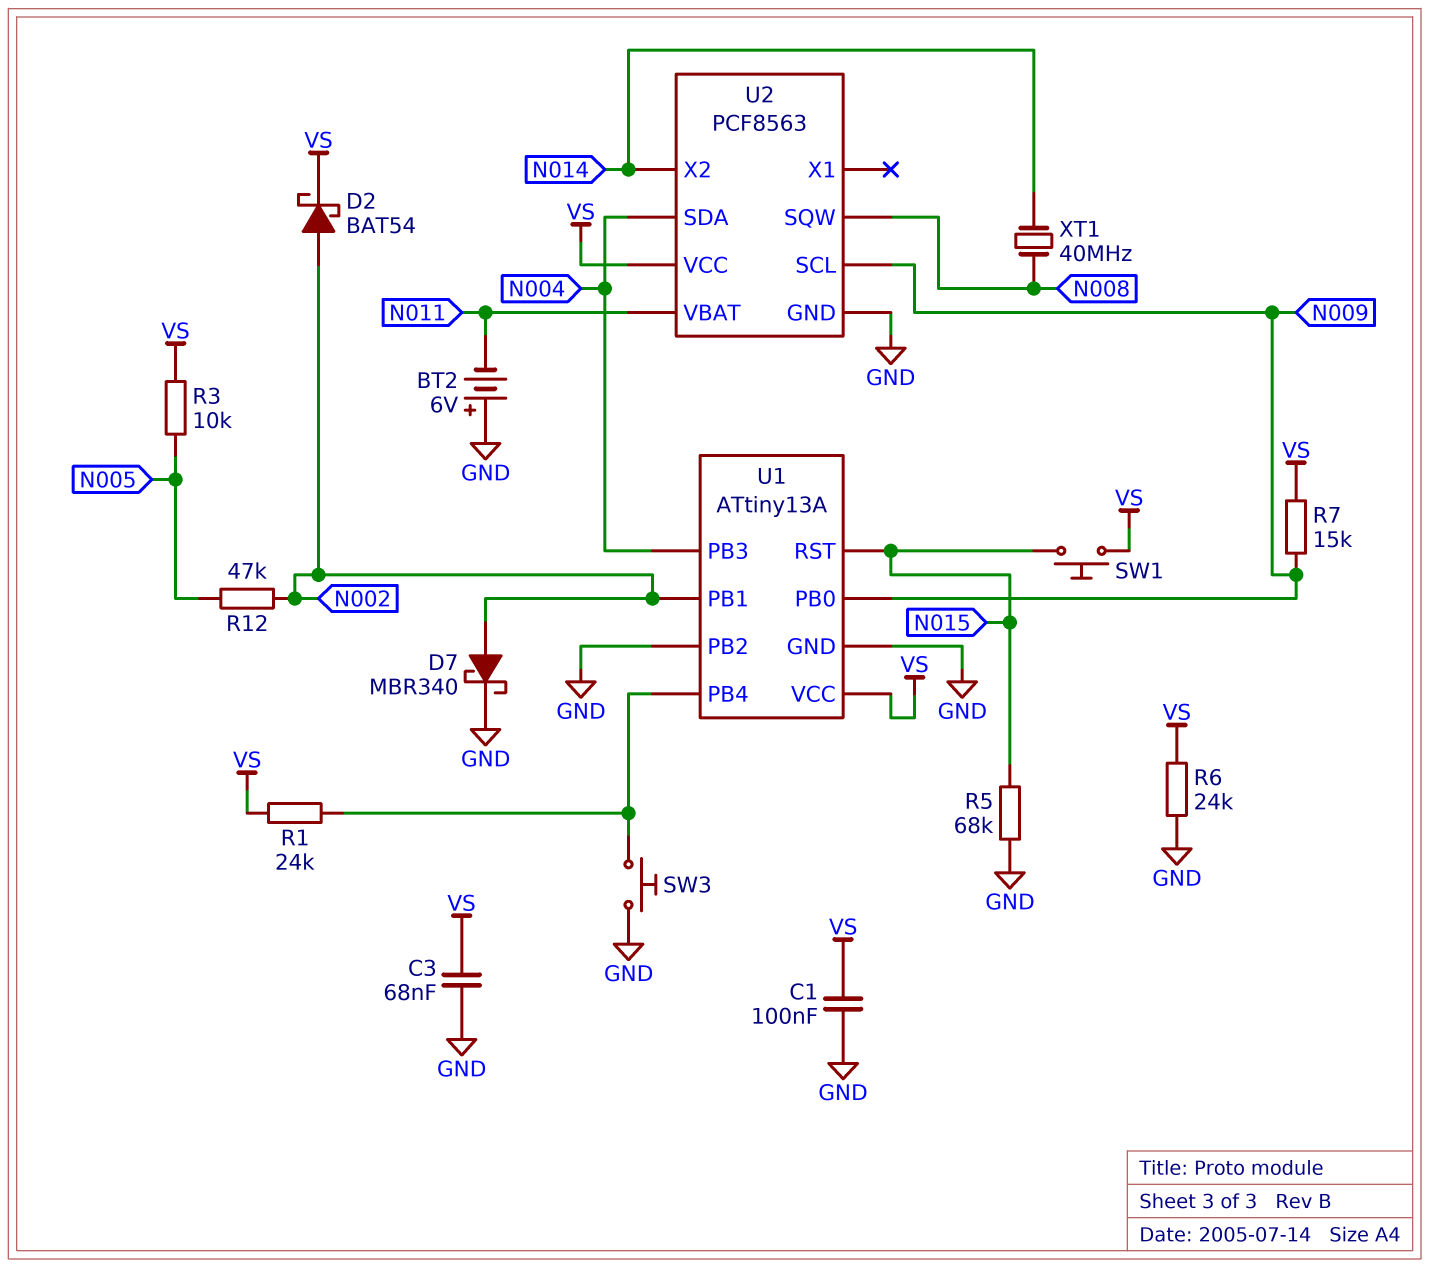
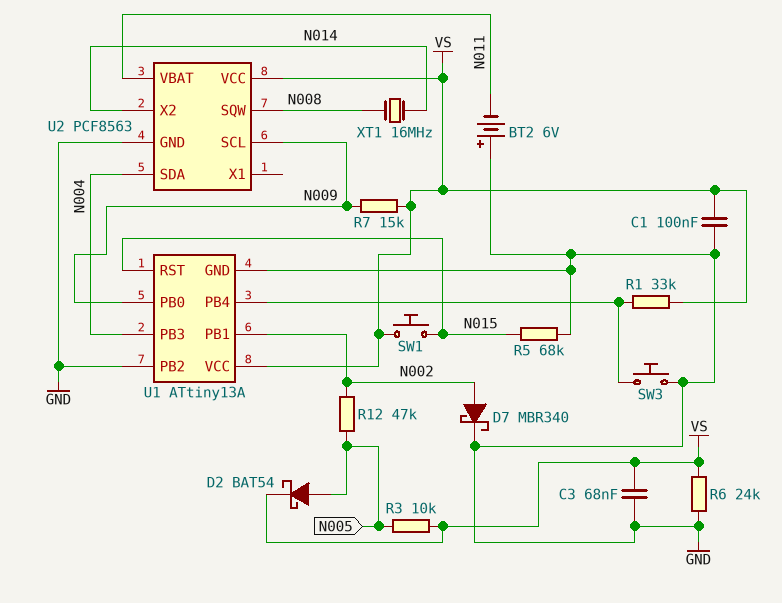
D2: schottky BAT54 (A N002, K VS) -> schottky BAT54 (A N005, K VS)
R1: 24k (U1/PB4, VS) -> 33k (U1/PB4, VS)
XT1: 40MHz (N008, N014) -> 16MHz (N008, N014)

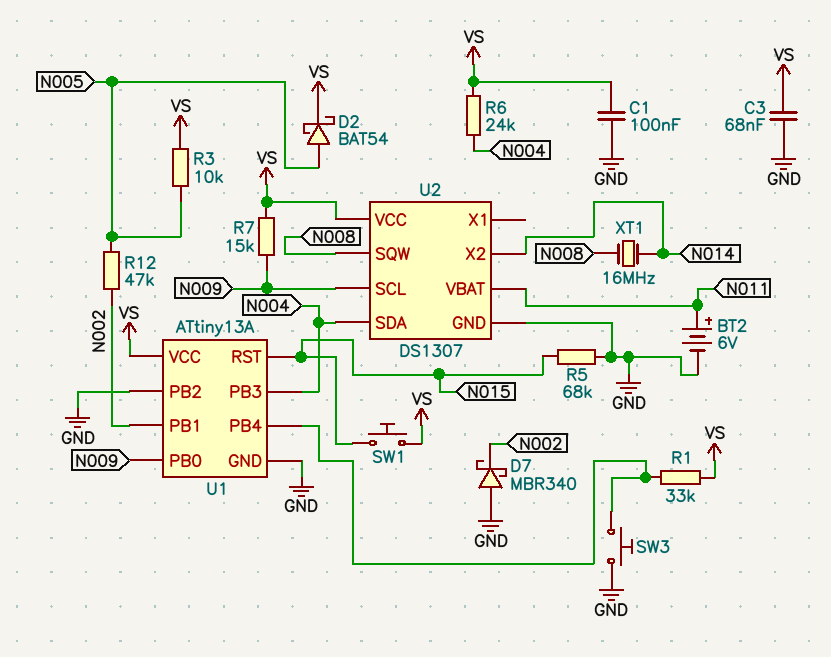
BT2: 6V (plus GND, minus N011) -> 6V (plus N011, minus GND)
D7: schottky MBR340 (A N002, K GND) -> schottky MBR340 (A GND, K N002)
R6: 24k (GND, VS) -> 24k (N004, VS)
U2: PCF8563 -> DS1307

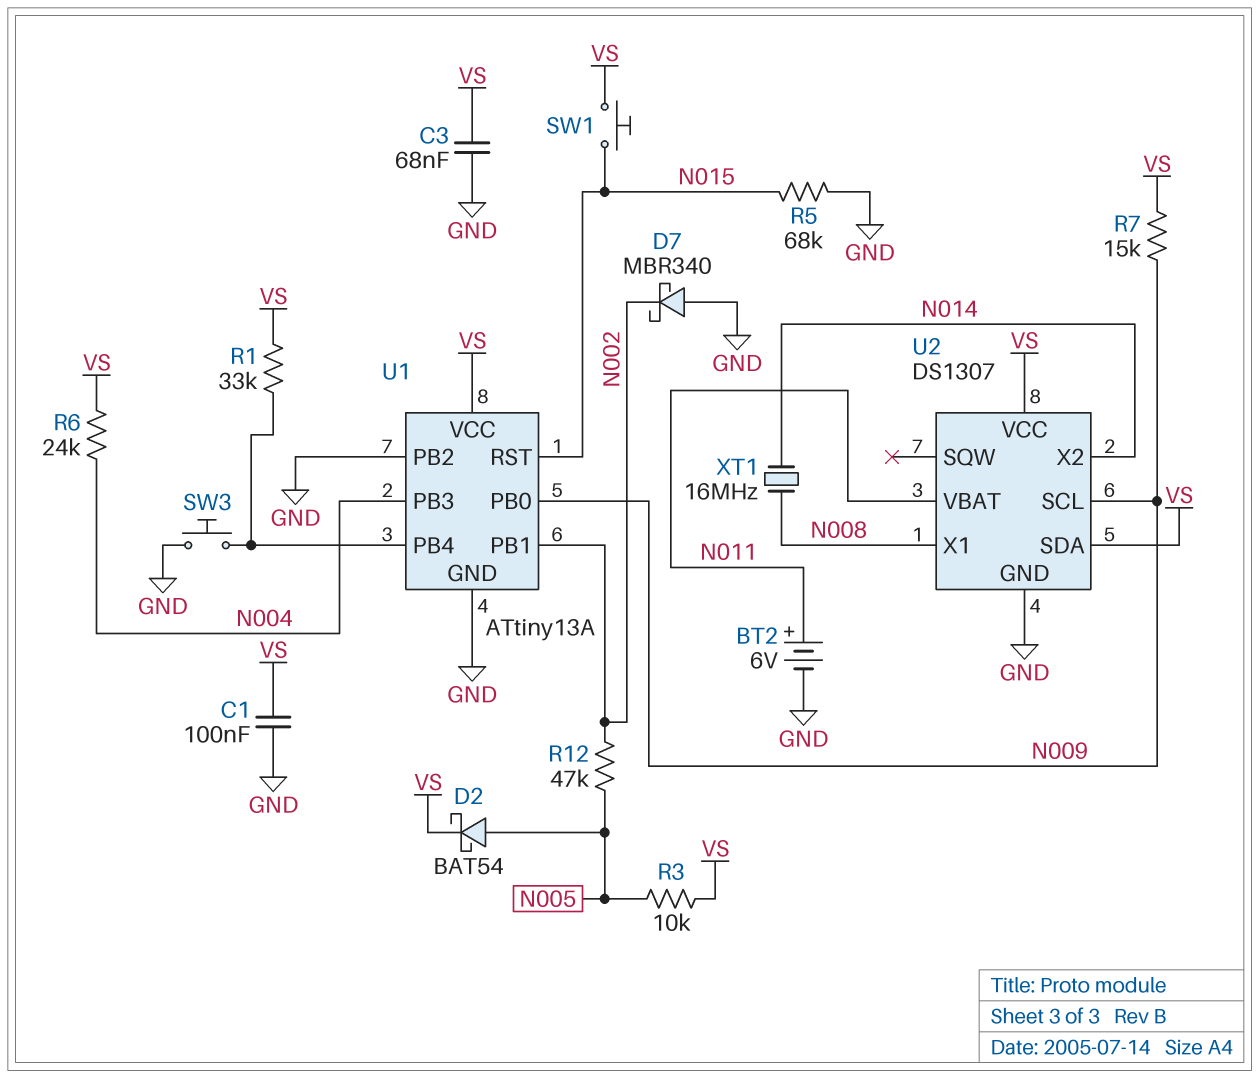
U2 pin SDA: N004 -> VS
U2 pin SQW: N008 -> none
U2 pin X1: none -> N008

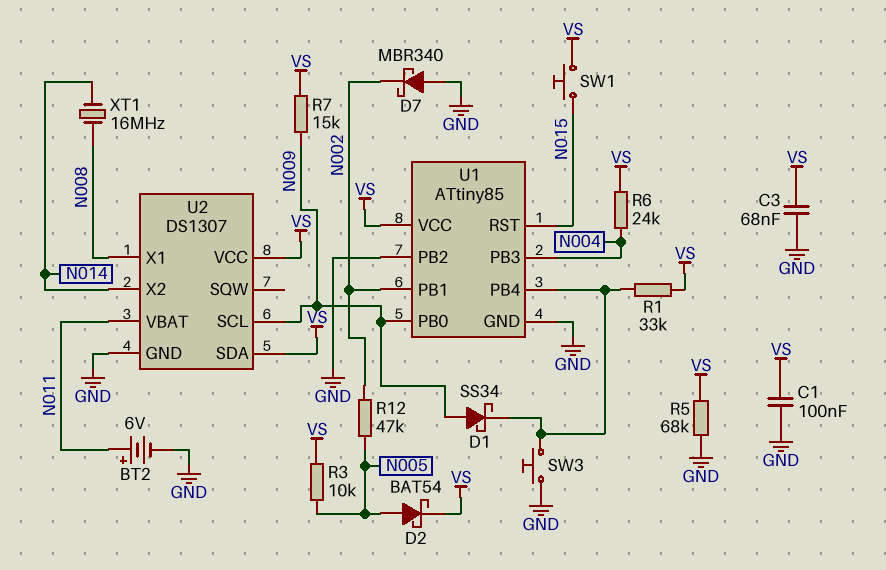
D1: none -> schottky SS34 (A N009, K U1/PB4)
R5: 68k (GND, N015) -> 68k (GND, VS)
U1: ATtiny13A -> ATtiny85

